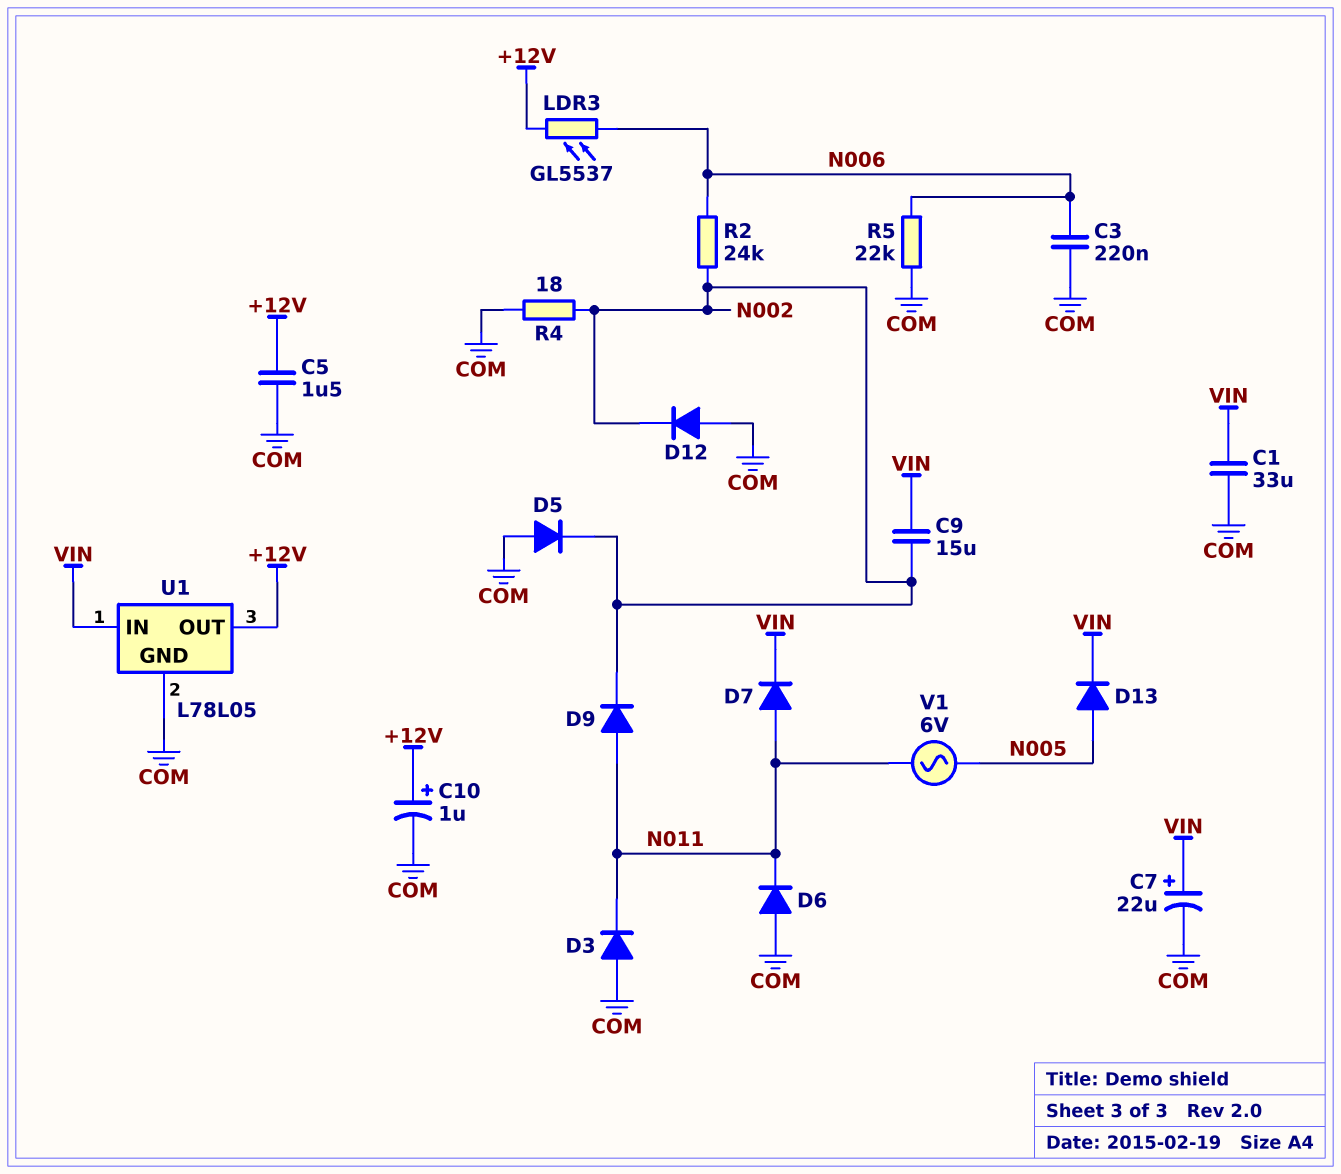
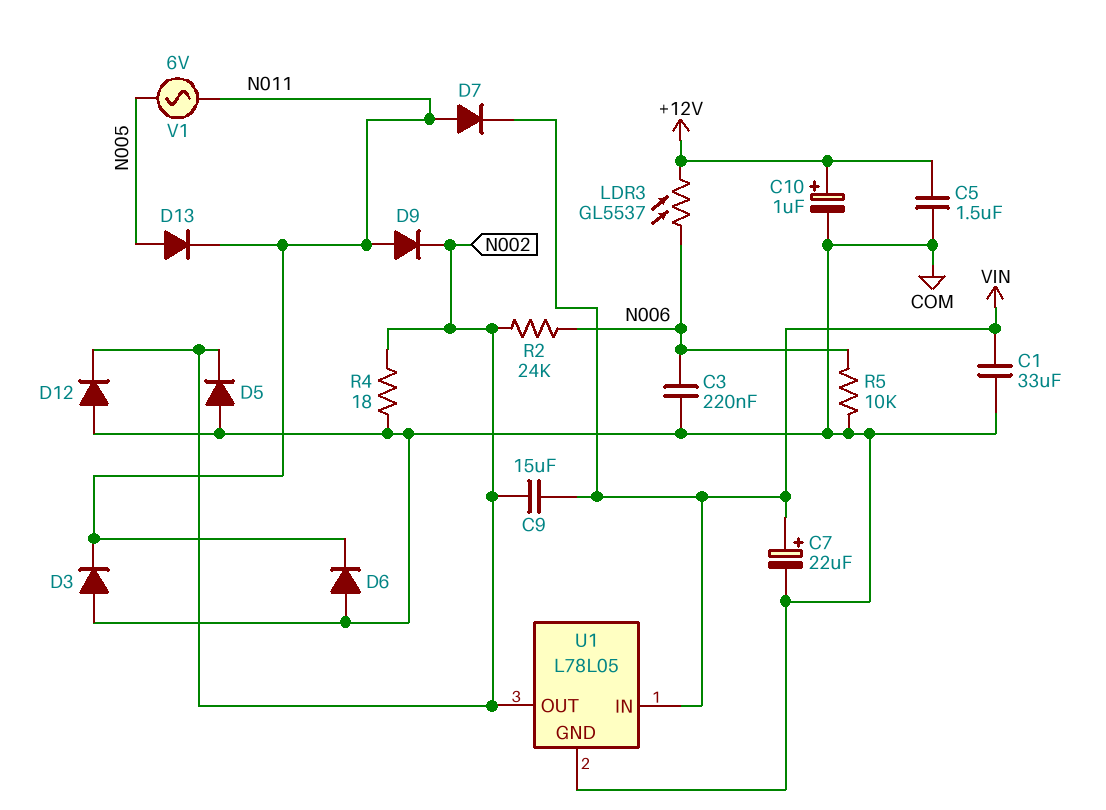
D13: diode (A N005, K VIN) -> diode (A N005, K N011)
R5: 22k (COM, N006) -> 10k (COM, N006)
U1 pin OUT: +12V -> N002

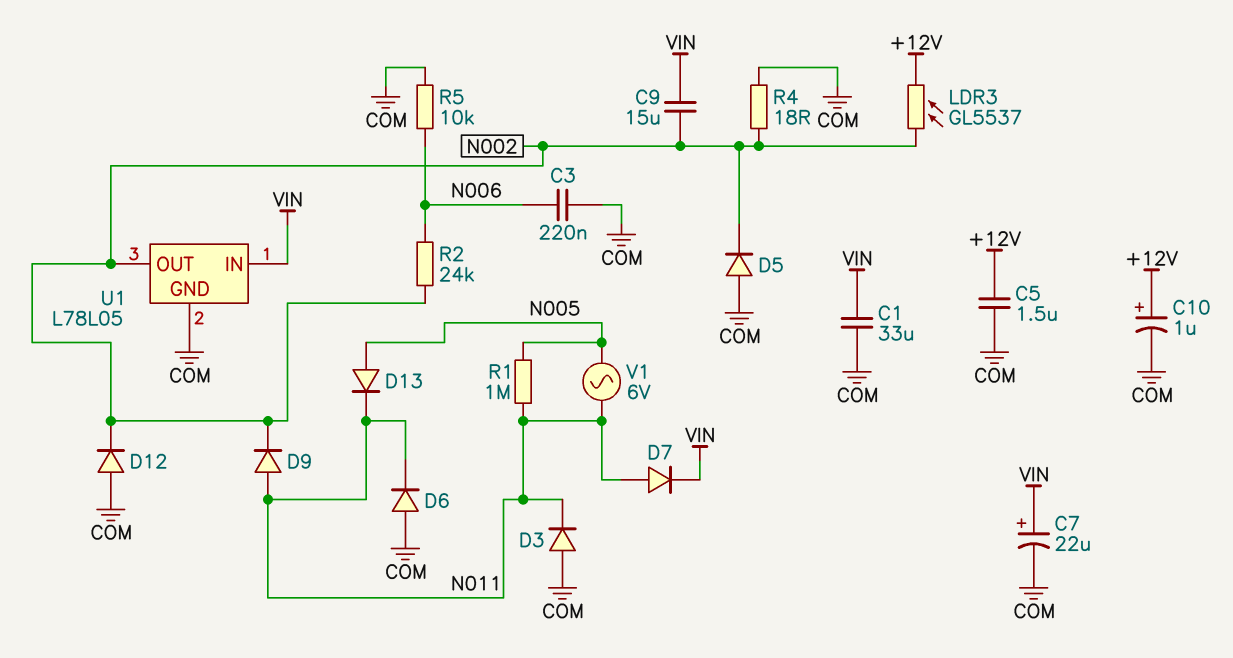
LDR3: GL5537 (+12V, N006) -> GL5537 (+12V, N002)
R1: none -> 1M (N005, N011)

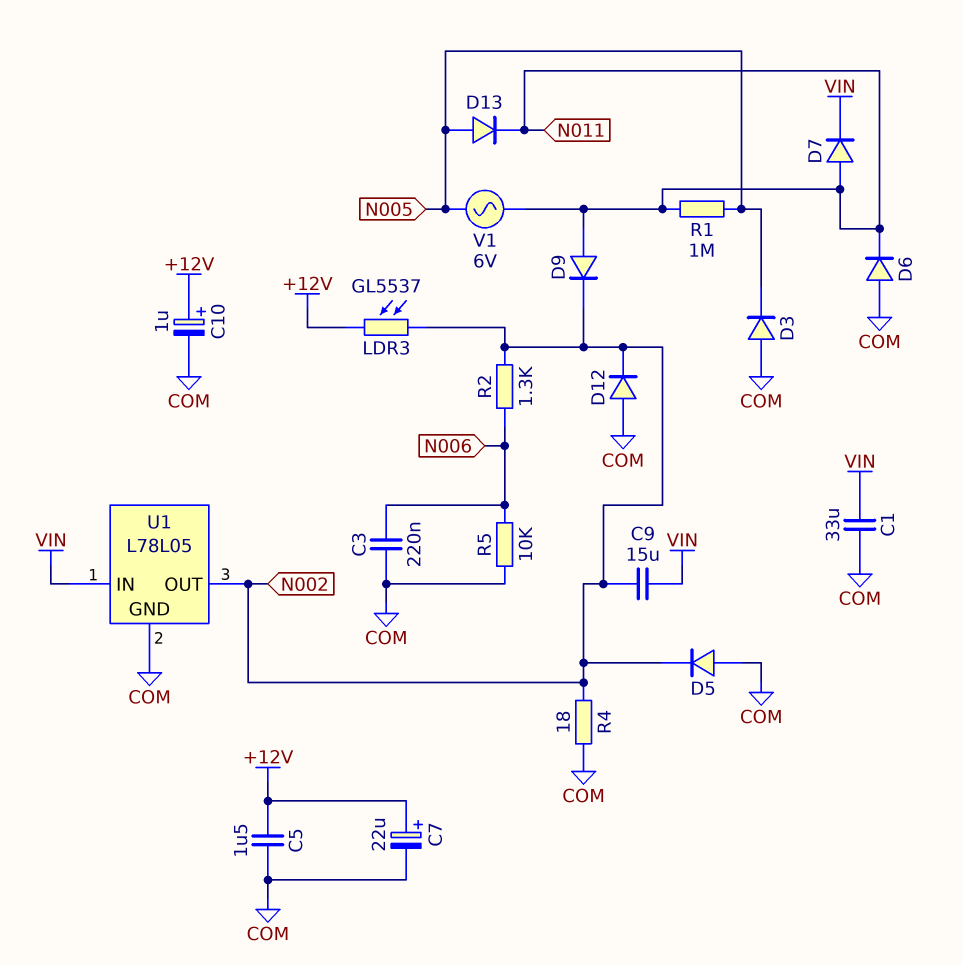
C7: 22uF (plus VIN, minus COM) -> 22uF (plus +12V, minus COM)
D3: diode (A COM, K N011) -> diode (A COM, K N005)
R2: 24k (N002, N006) -> 1.3k (N002, N006)

